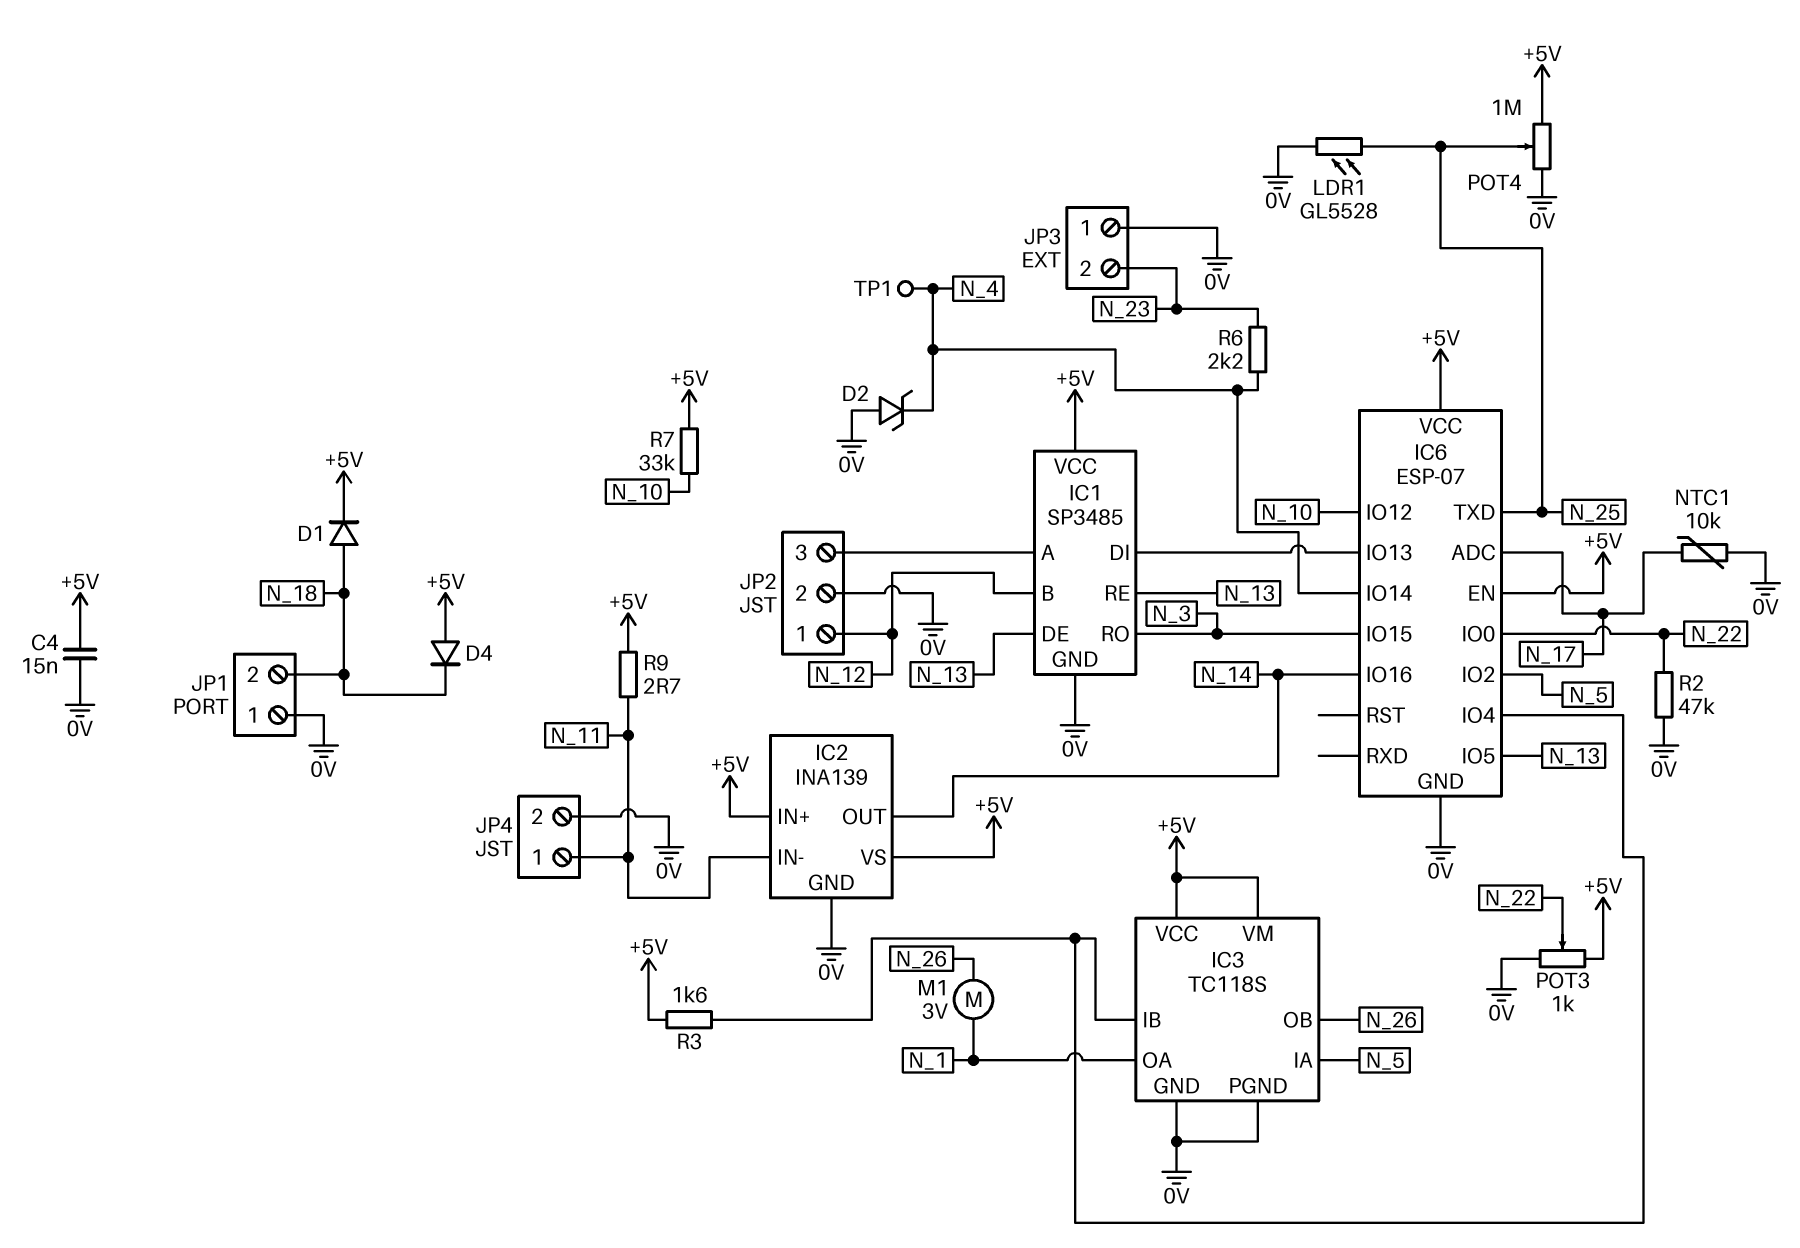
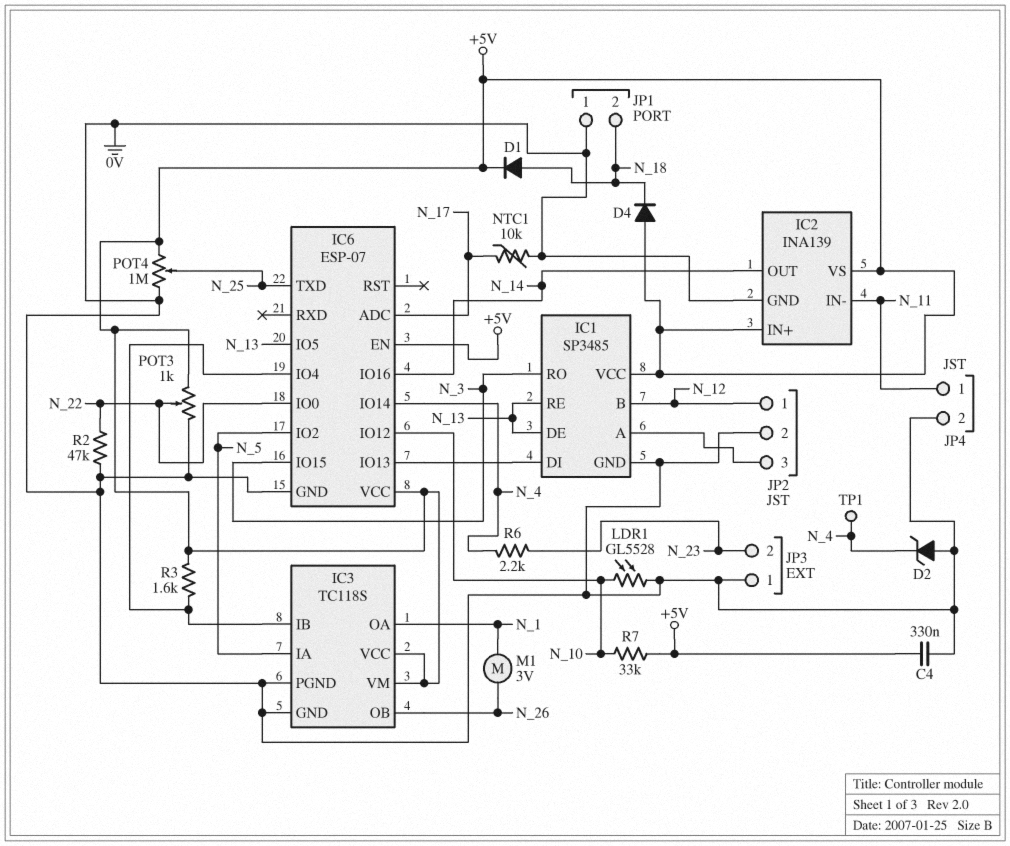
C4: 15nF (+5V, 0V) -> 330nF (+5V, 0V)
LDR1: GL5528 (0V, N_25) -> GL5528 (0V, N_10)
R9: 2.7 (+5V, N_11) -> none

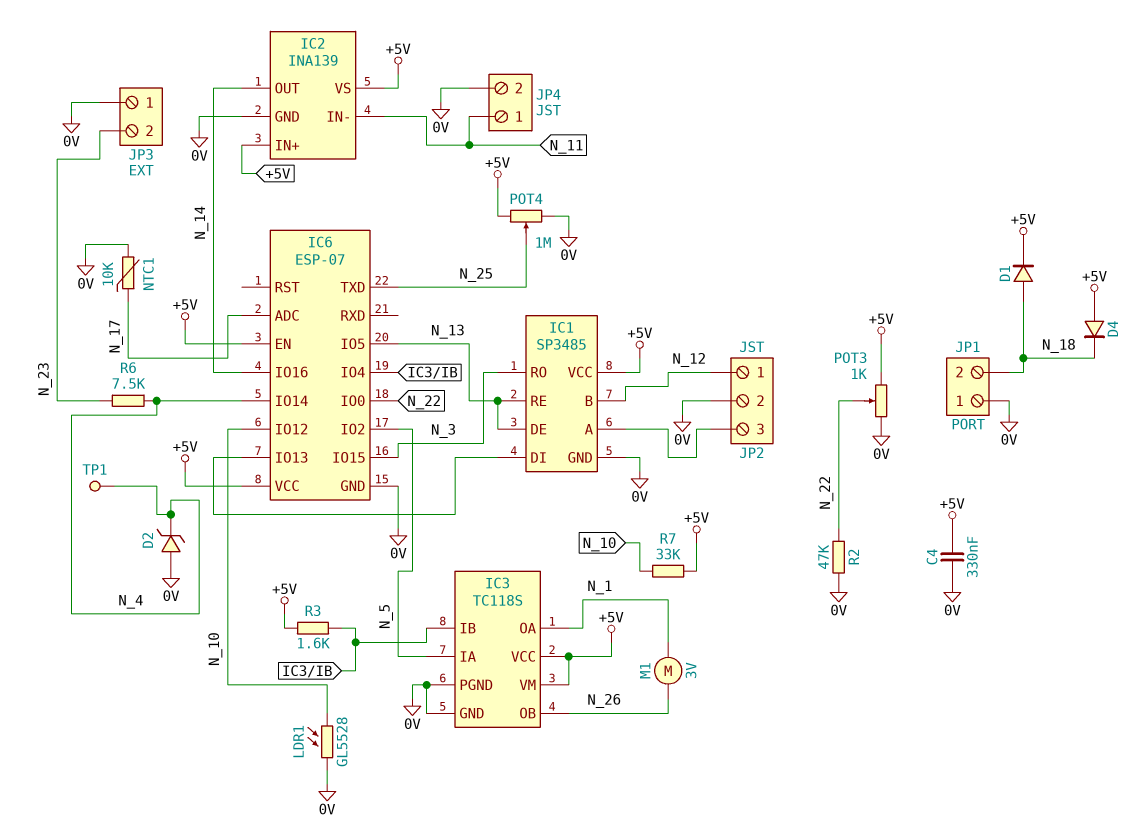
R6: 2.2k (N_4, N_23) -> 7.5k (N_4, N_23)

